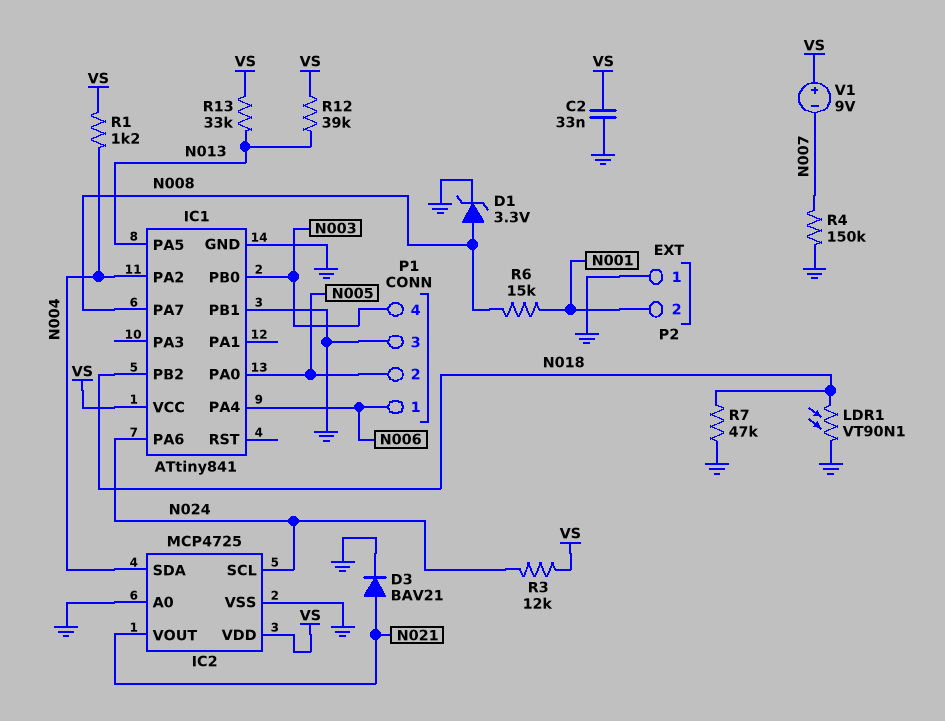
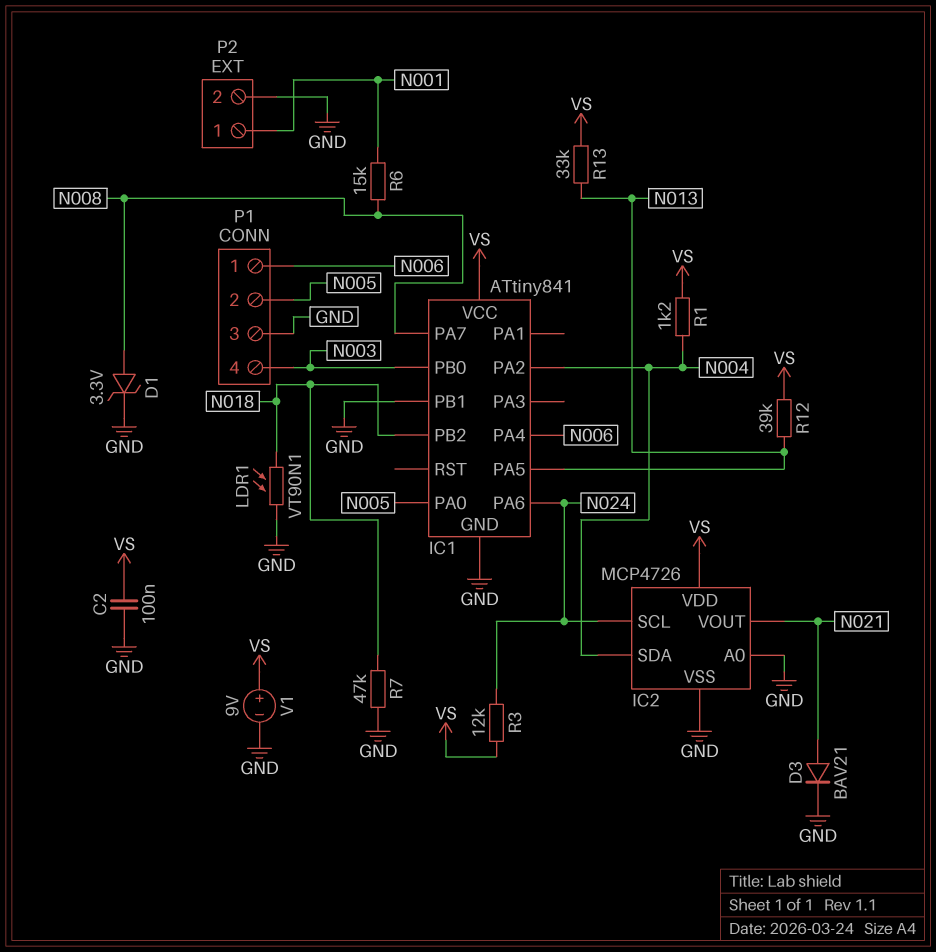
C2: 33nF (GND, VS) -> 100nF (GND, VS)
IC2: MCP4725 -> MCP4726
P2 pin 1: GND -> N001
P2 pin 2: N001 -> GND
R4: 150k (GND, N007) -> none
V1: 9V (plus VS, minus N007) -> 9V (plus VS, minus GND)

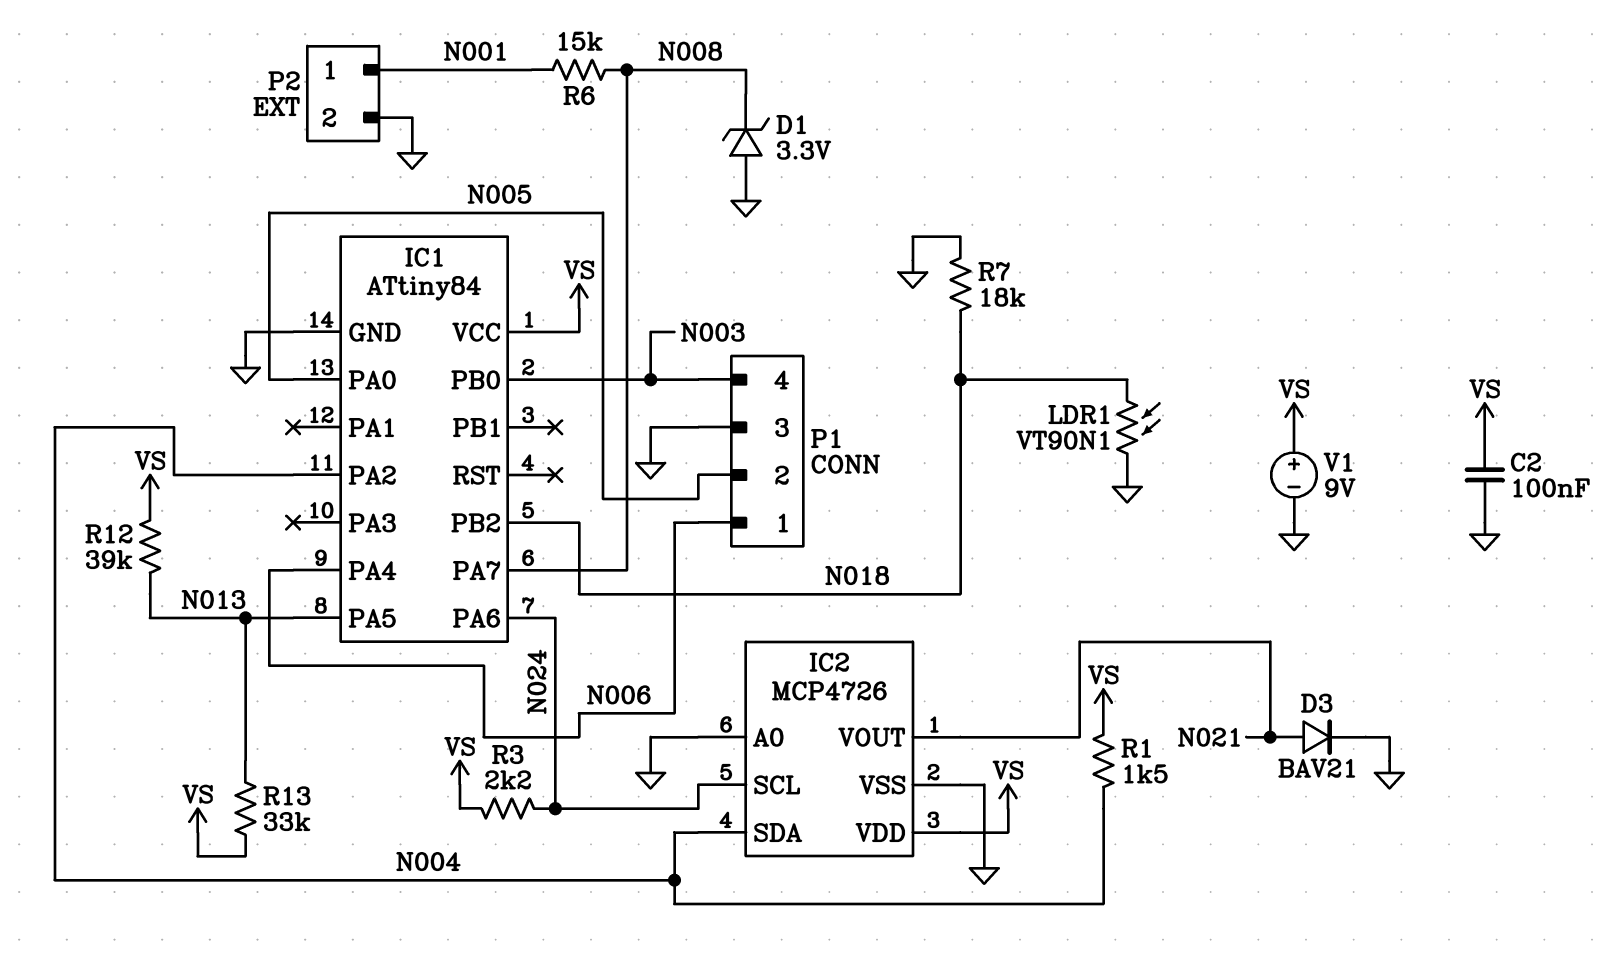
D1: zener 3.3V (A N008, K GND) -> zener 3.3V (A GND, K N008)
IC1: ATtiny841 -> ATtiny84
IC1 pin PB1: GND -> none
R1: 1.2k (N004, VS) -> 1.5k (N004, VS)
R3: 12k (N024, VS) -> 2.2k (N024, VS)
R7: 47k (GND, N018) -> 18k (GND, N018)

